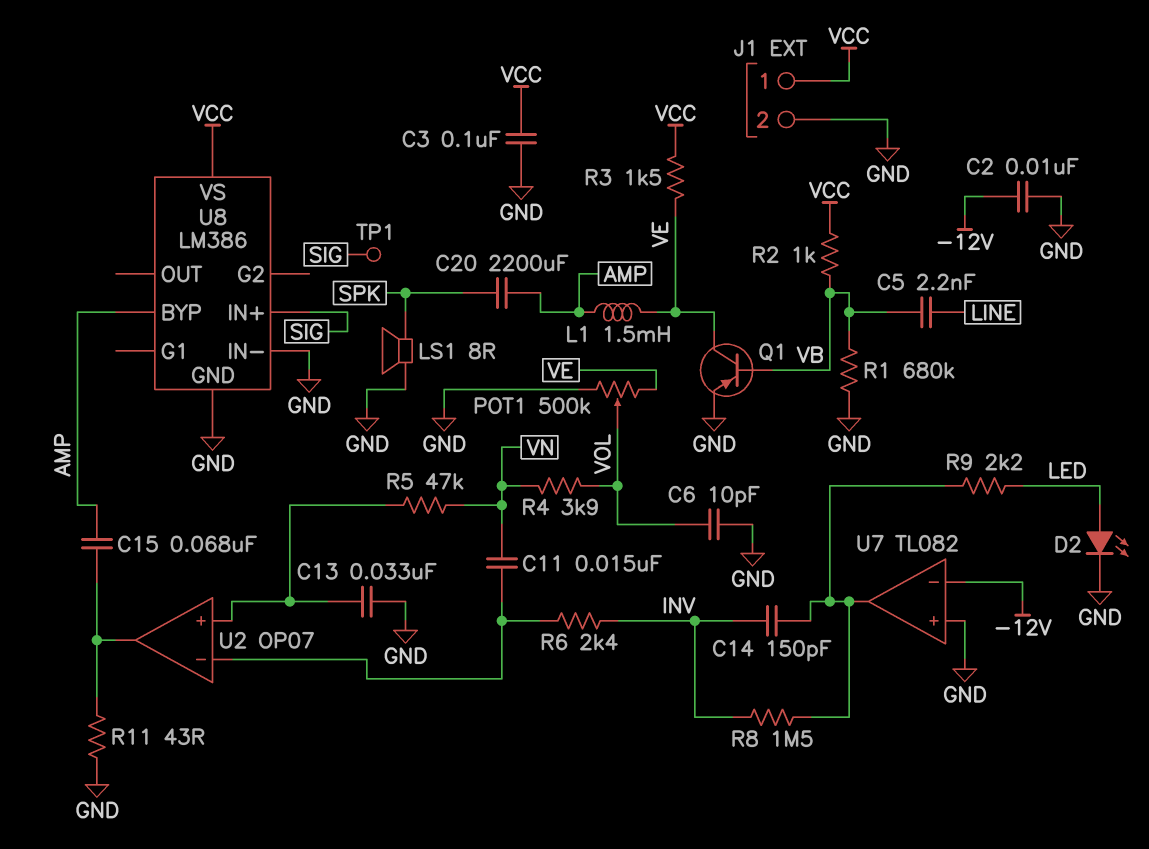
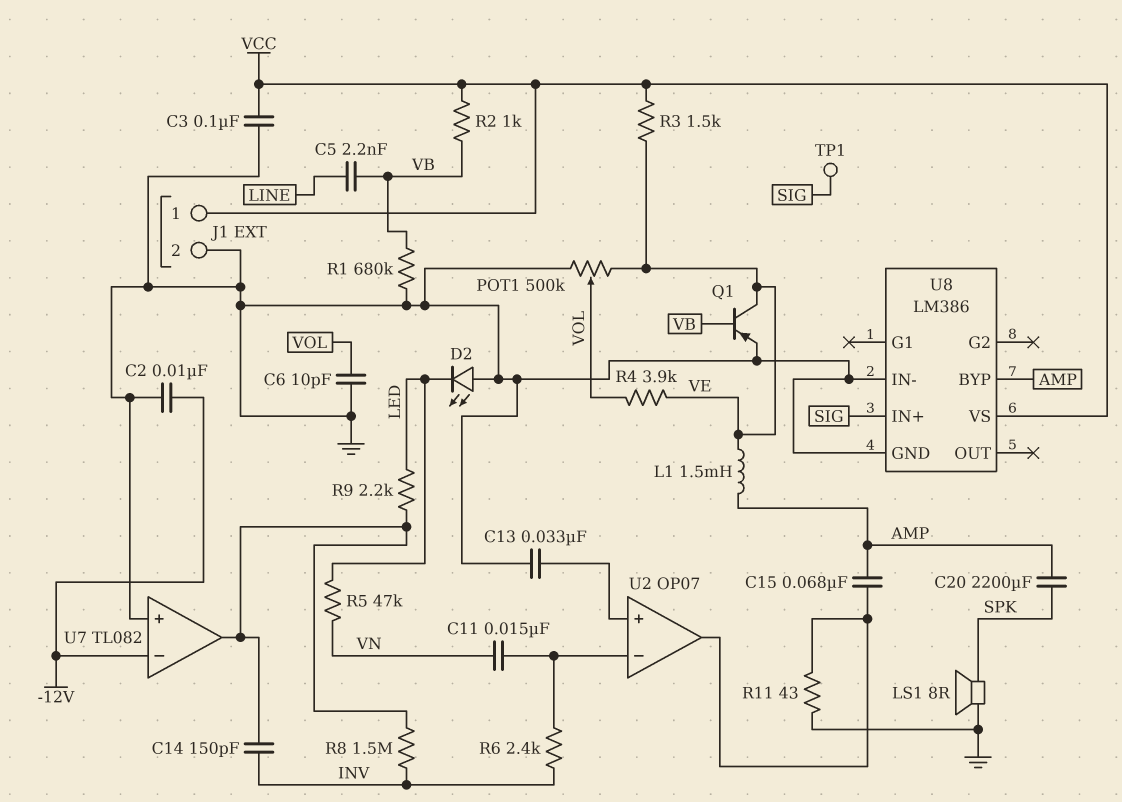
D2: LED (A LED, K GND) -> LED (A GND, K LED)
R4: 3.9k (VN, VOL) -> 3.9k (VE, VOL)
R5: 47k (U2/in+, VN) -> 47k (LED, VN)

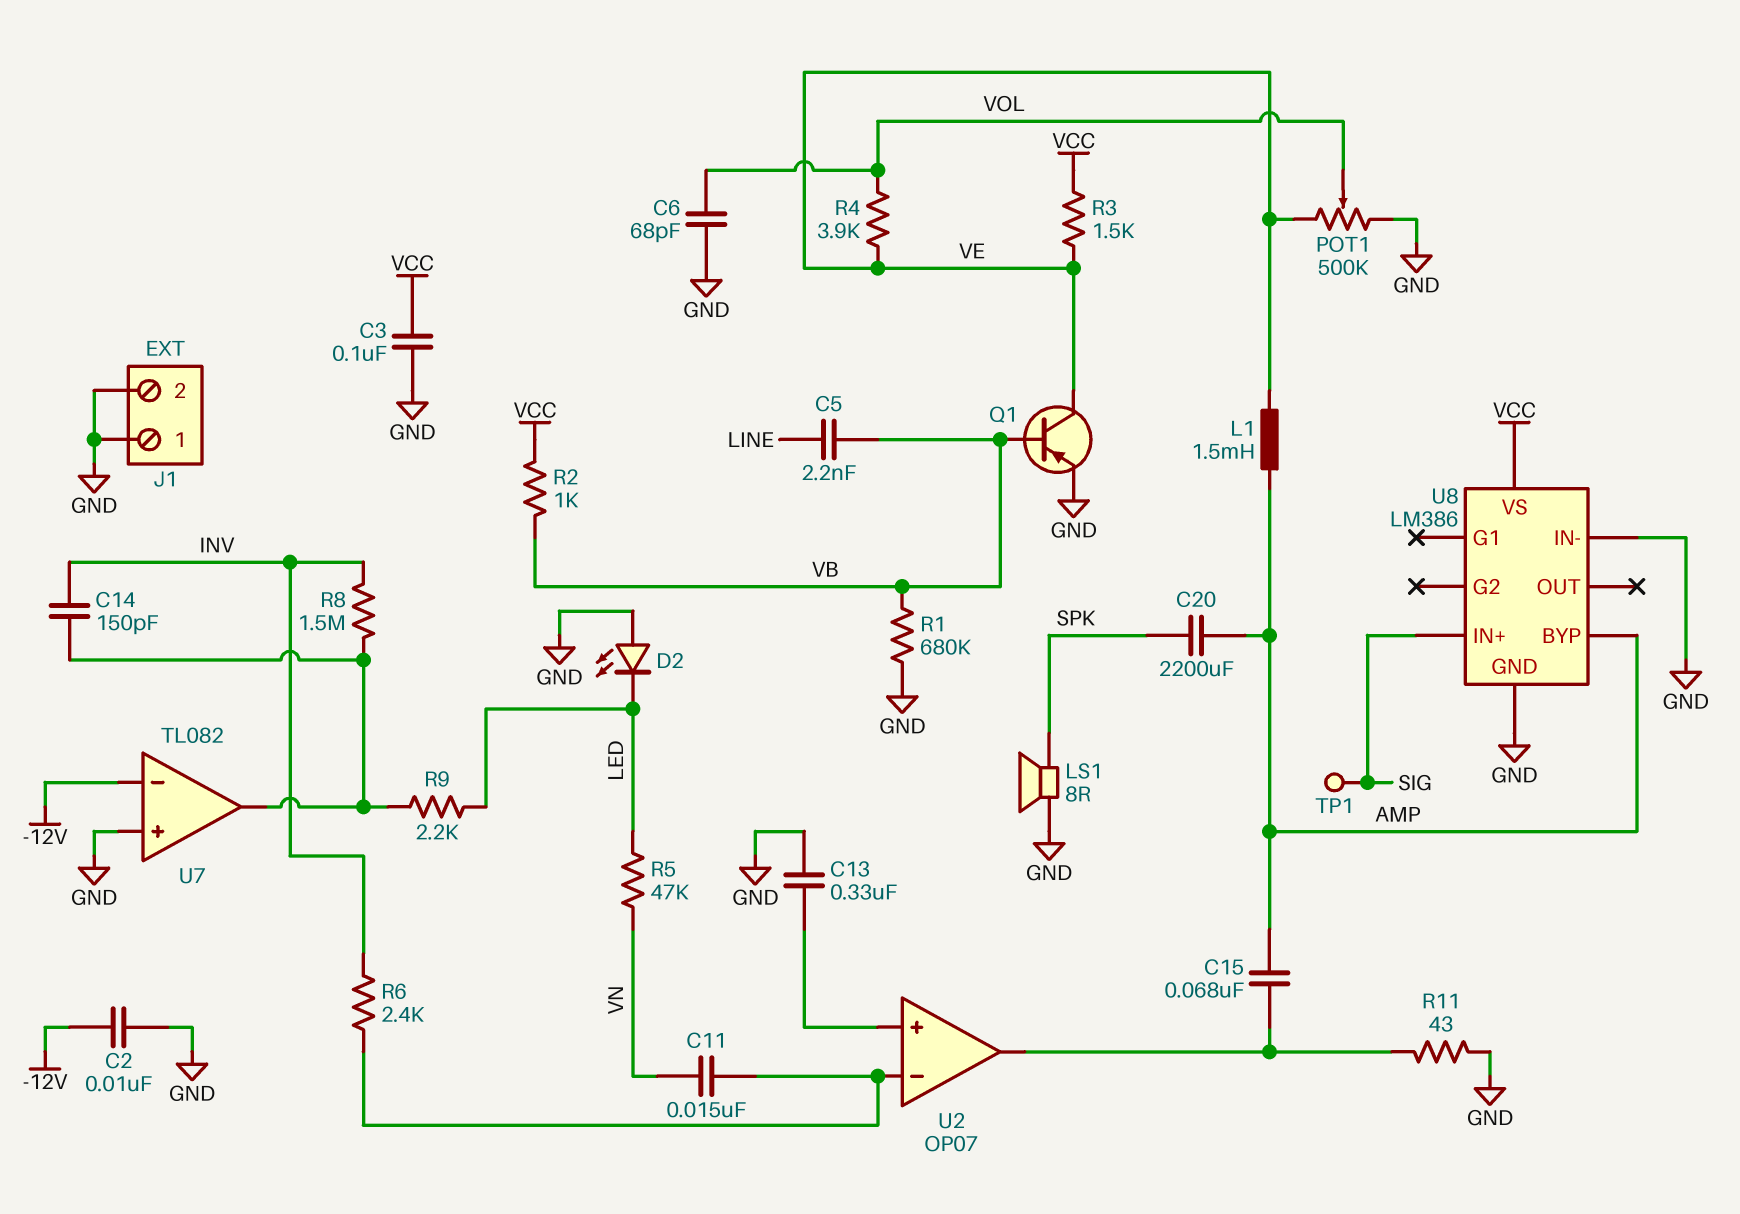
C6: 10pF (GND, VOL) -> 68pF (GND, VOL)
C13: 33nF (GND, U2/in+) -> 330nF (GND, U2/in+)
J1 pin 1: VCC -> GND

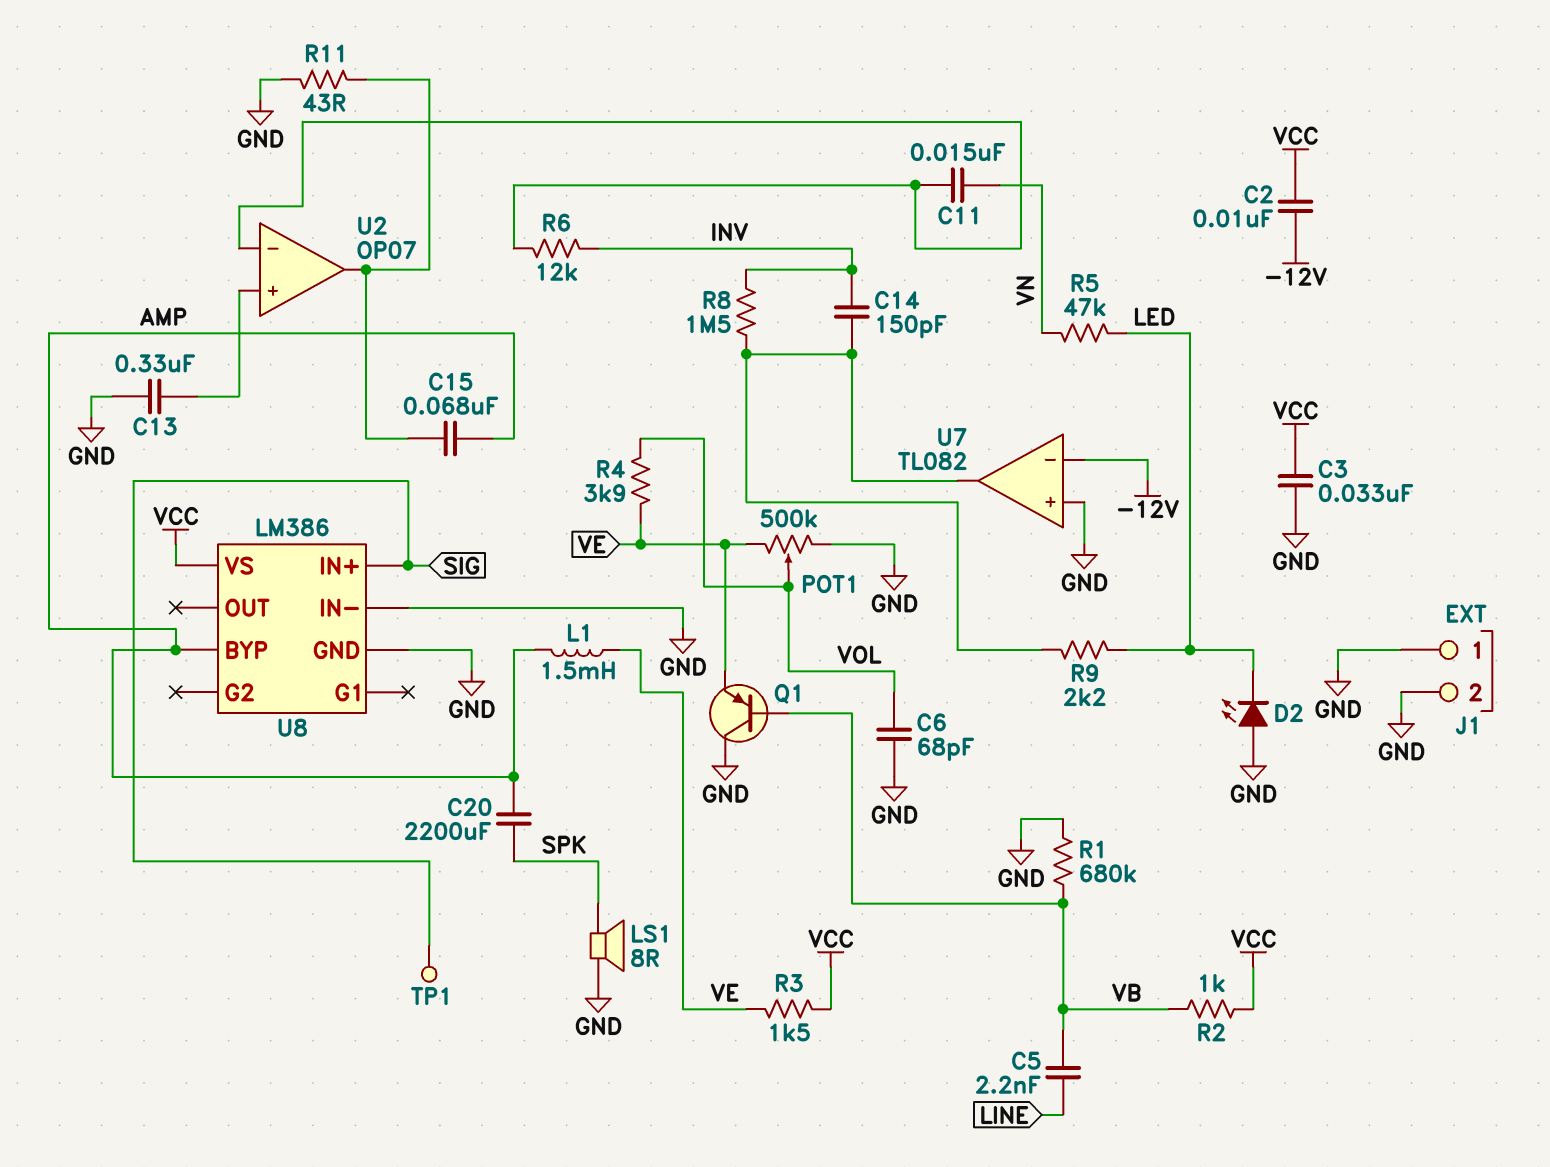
C2: 10nF (-12V, GND) -> 10nF (-12V, VCC)
C3: 100nF (GND, VCC) -> 33nF (GND, VCC)
Q1: PNP (B VB, C VE, E GND) -> PNP (B VB, C GND, E VE)
R6: 2.4k (INV, U2/in-) -> 12k (INV, U2/in-)

